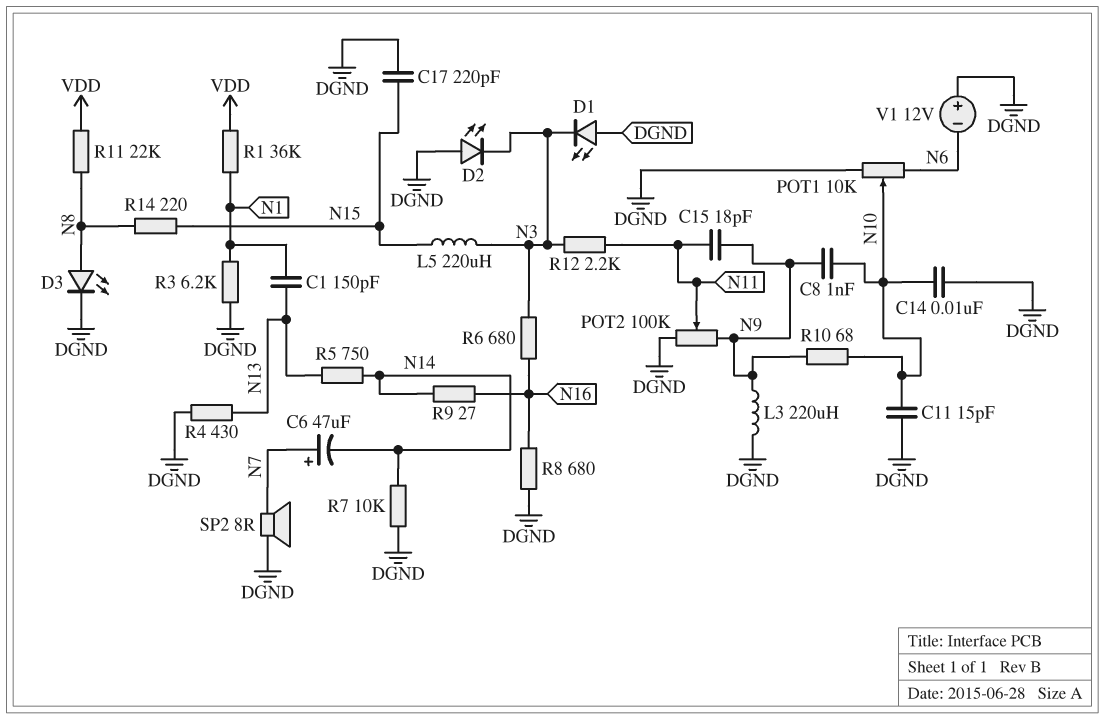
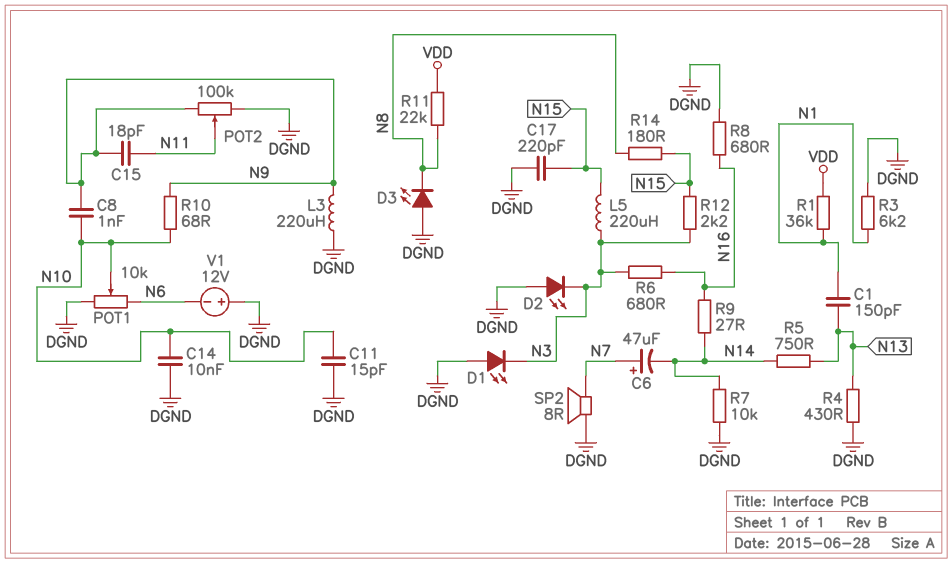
D3: LED (A N8, K DGND) -> LED (A DGND, K N8)
R12: 2.2k (N3, N11) -> 2.2k (N3, N15)
R14: 220 (N8, N15) -> 180 (N8, N15)

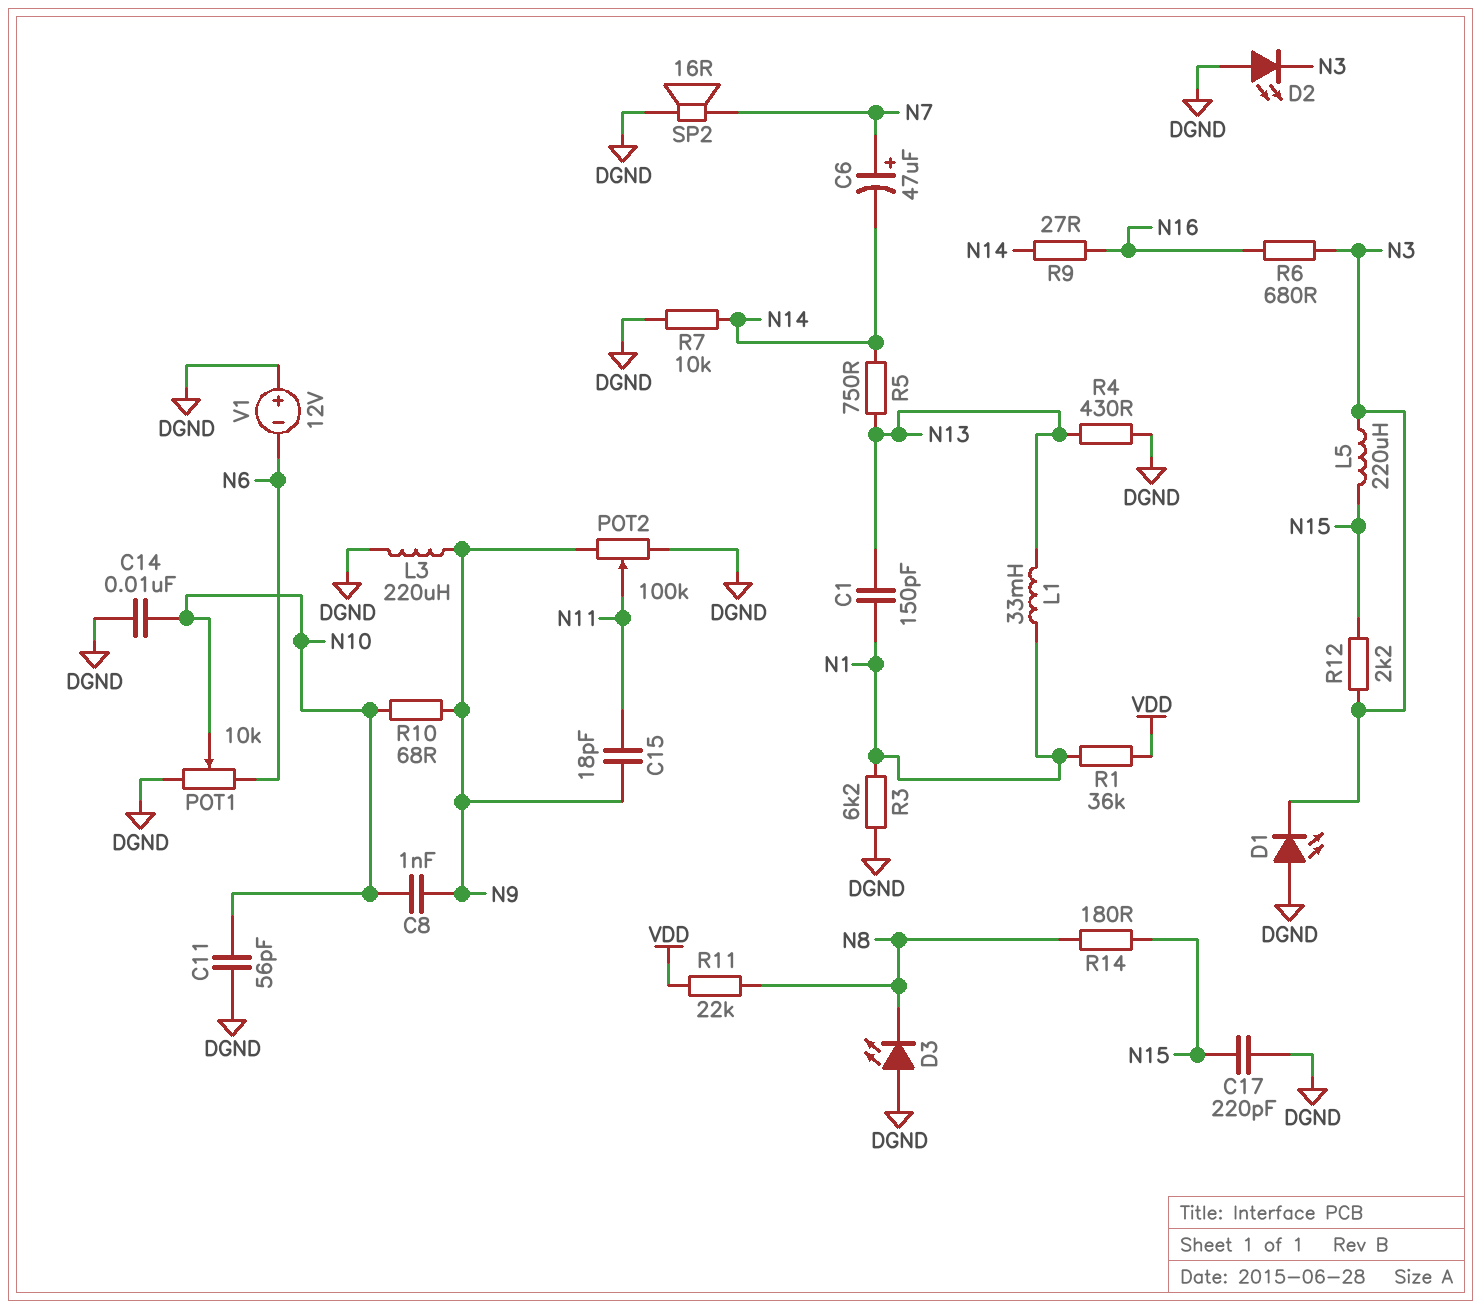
C11: 15pF (DGND, N10) -> 56pF (DGND, N10)
L1: none -> 33mH (N1, N13)
R8: 680 (DGND, N16) -> none
SP2: speaker 8R (DGND, N7) -> speaker 16R (DGND, N7)

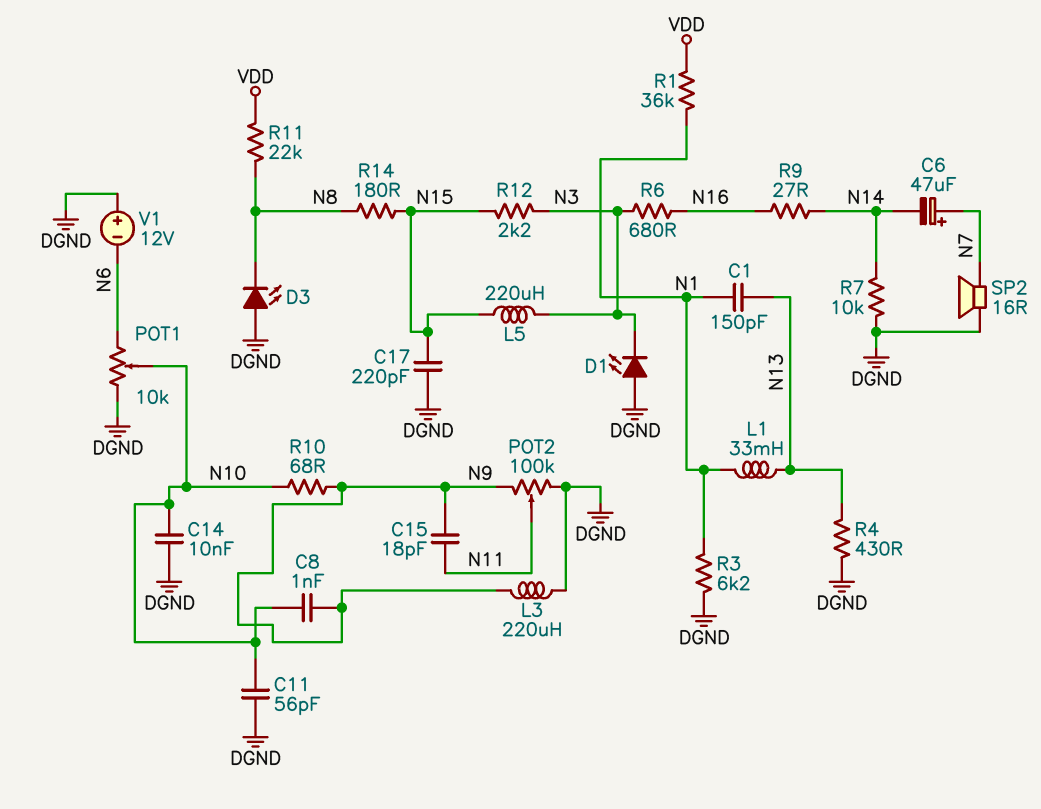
D2: LED (A DGND, K N3) -> none
R5: 750 (N13, N14) -> none

